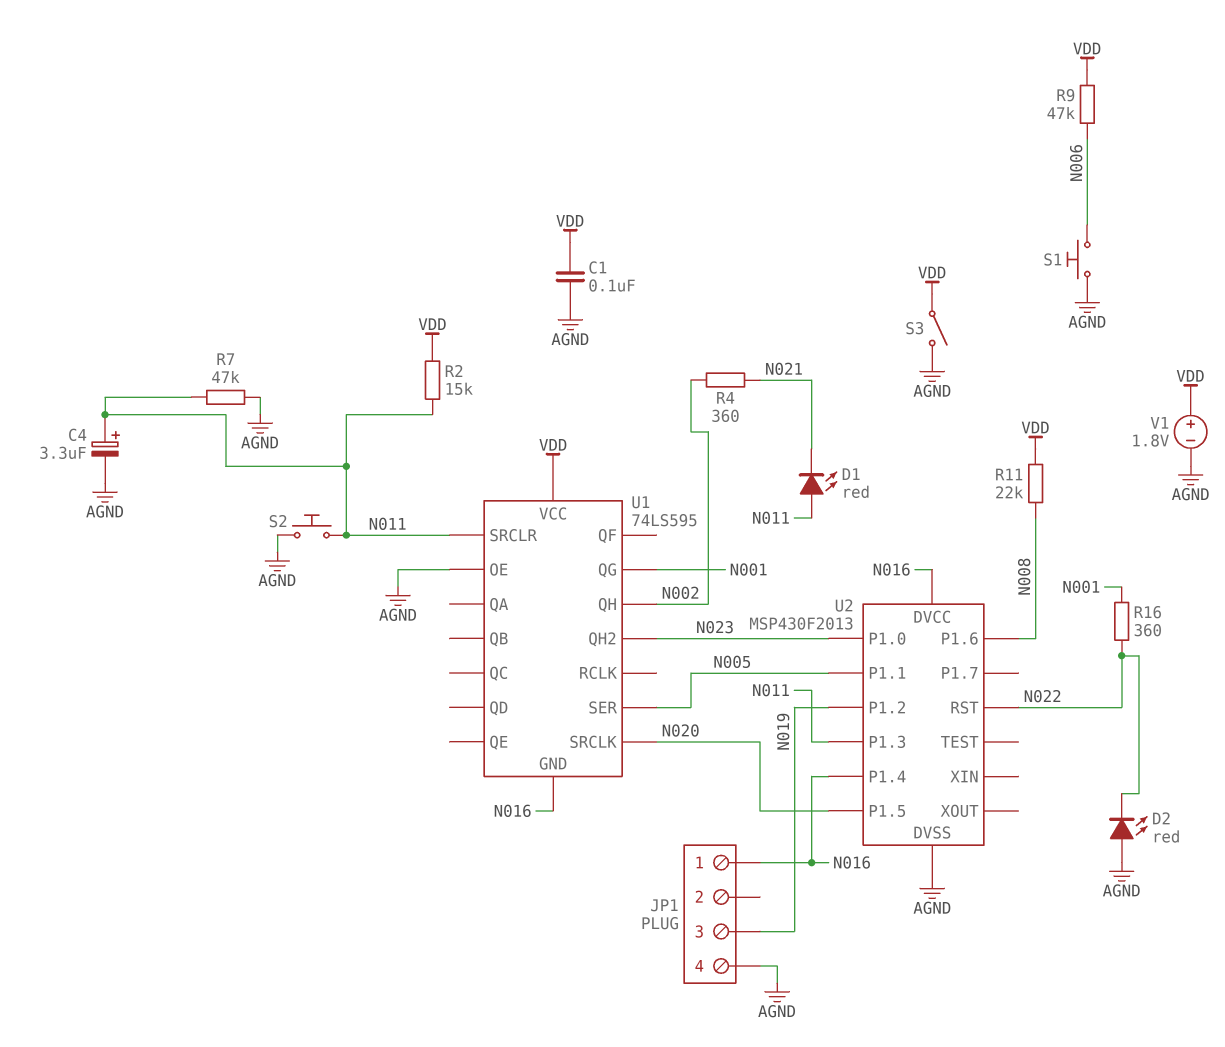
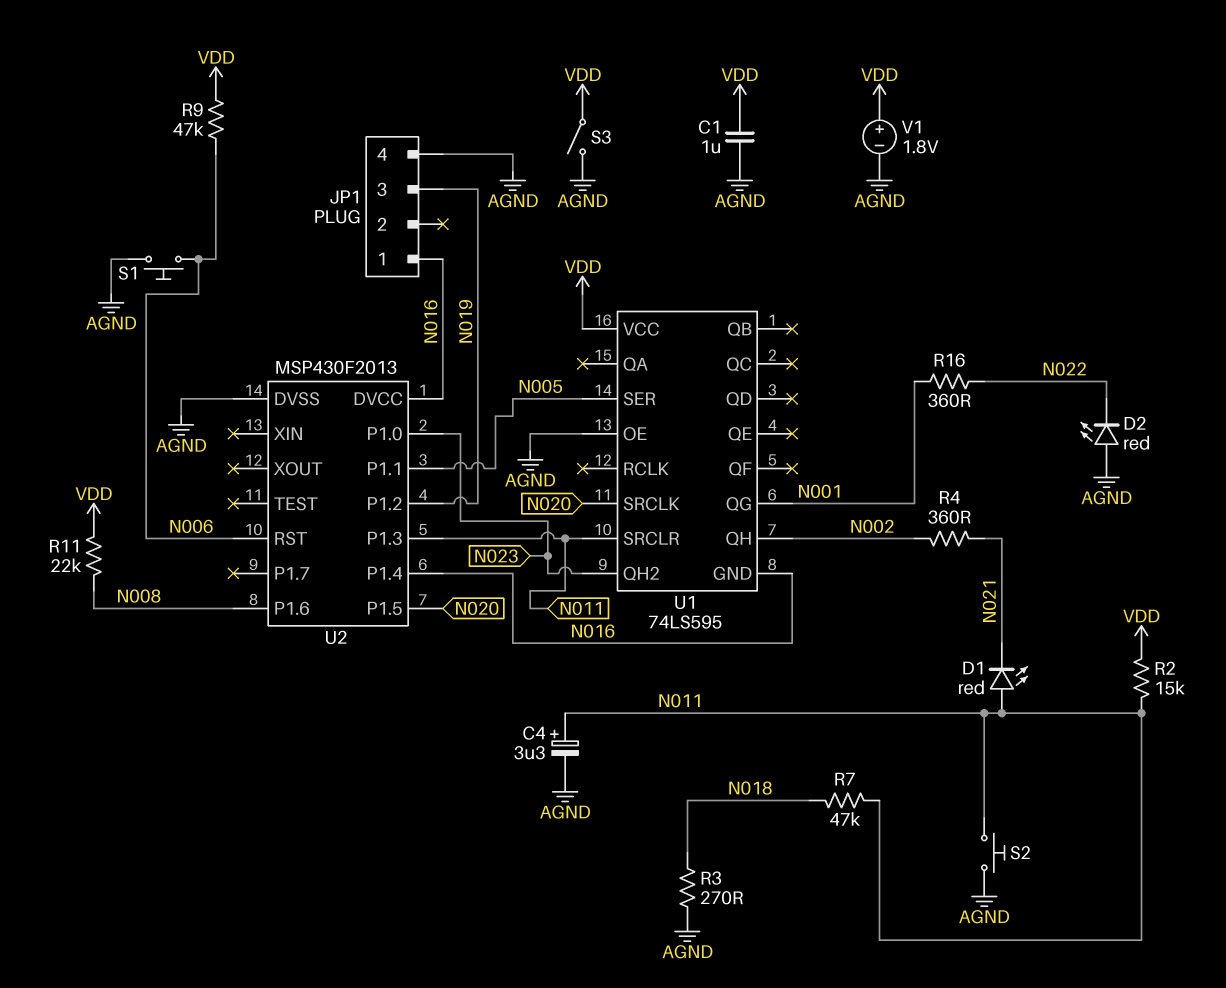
C1: 100nF (AGND, VDD) -> 1uF (AGND, VDD)
R3: none -> 270 (AGND, N018)
R7: 47k (AGND, N011) -> 47k (N011, N018)
U2 pin RST: N022 -> N006

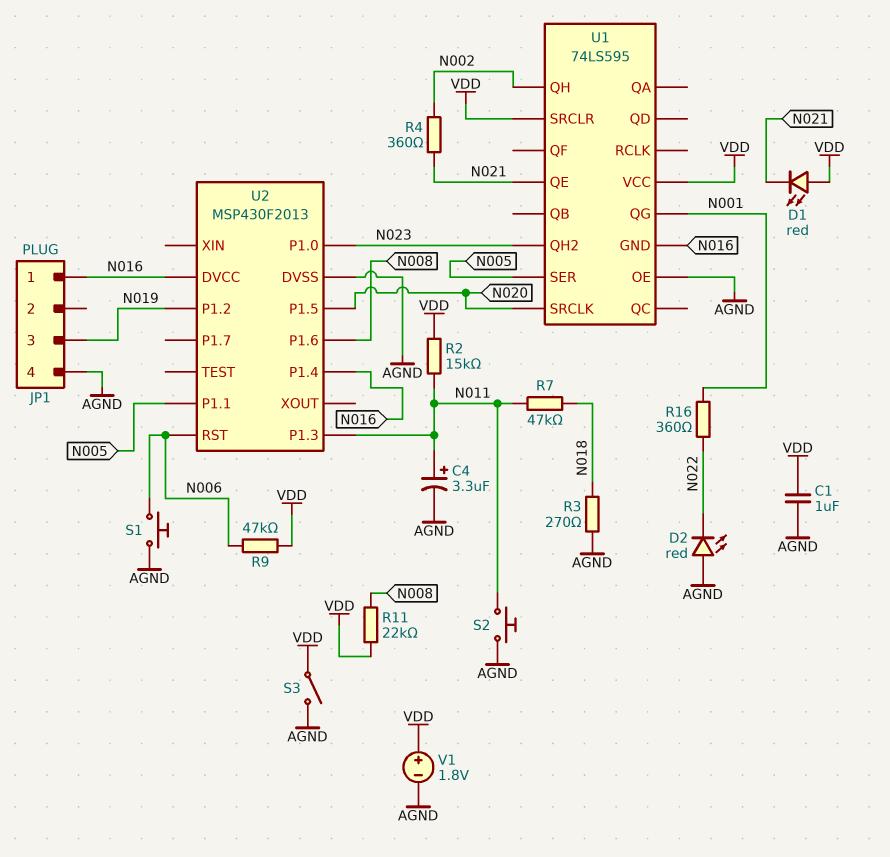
D1: LED red (A N011, K N021) -> LED red (A VDD, K N021)
U1 pin QE: none -> N021
U1 pin SRCLR: N011 -> VDD

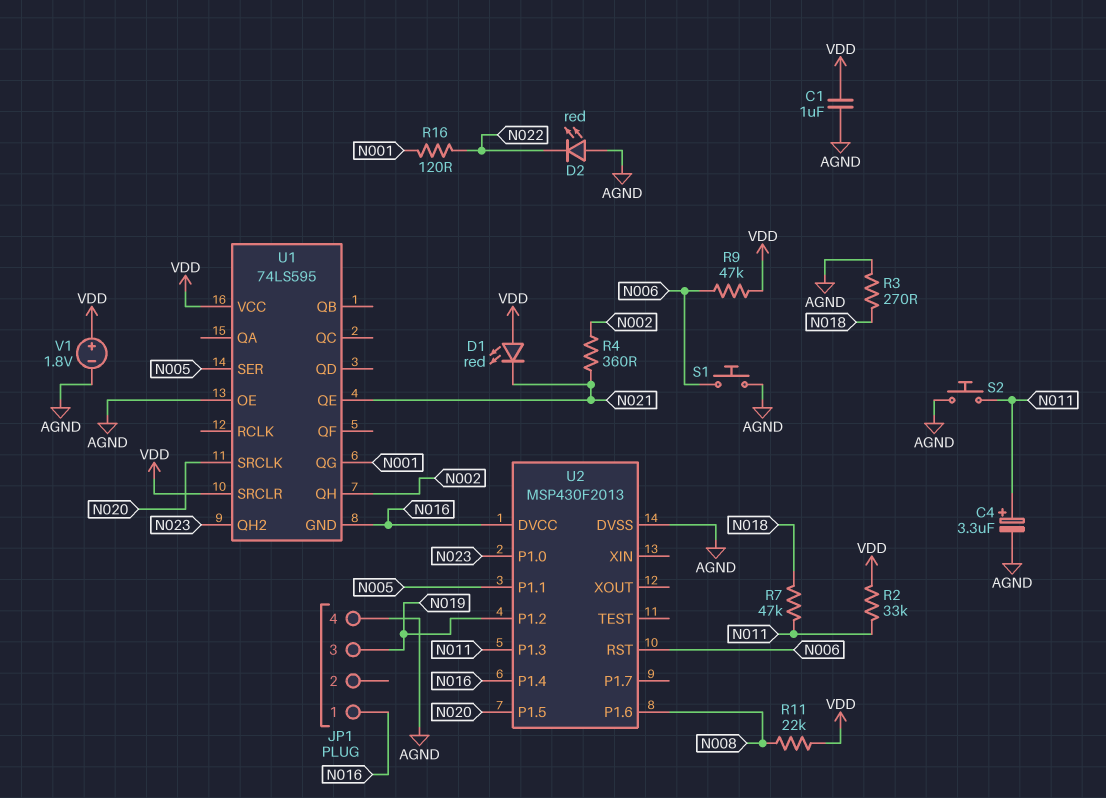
R2: 15k (N011, VDD) -> 33k (N011, VDD)
R16: 360 (N001, N022) -> 120 (N001, N022)
S3: switch (AGND, VDD) -> none

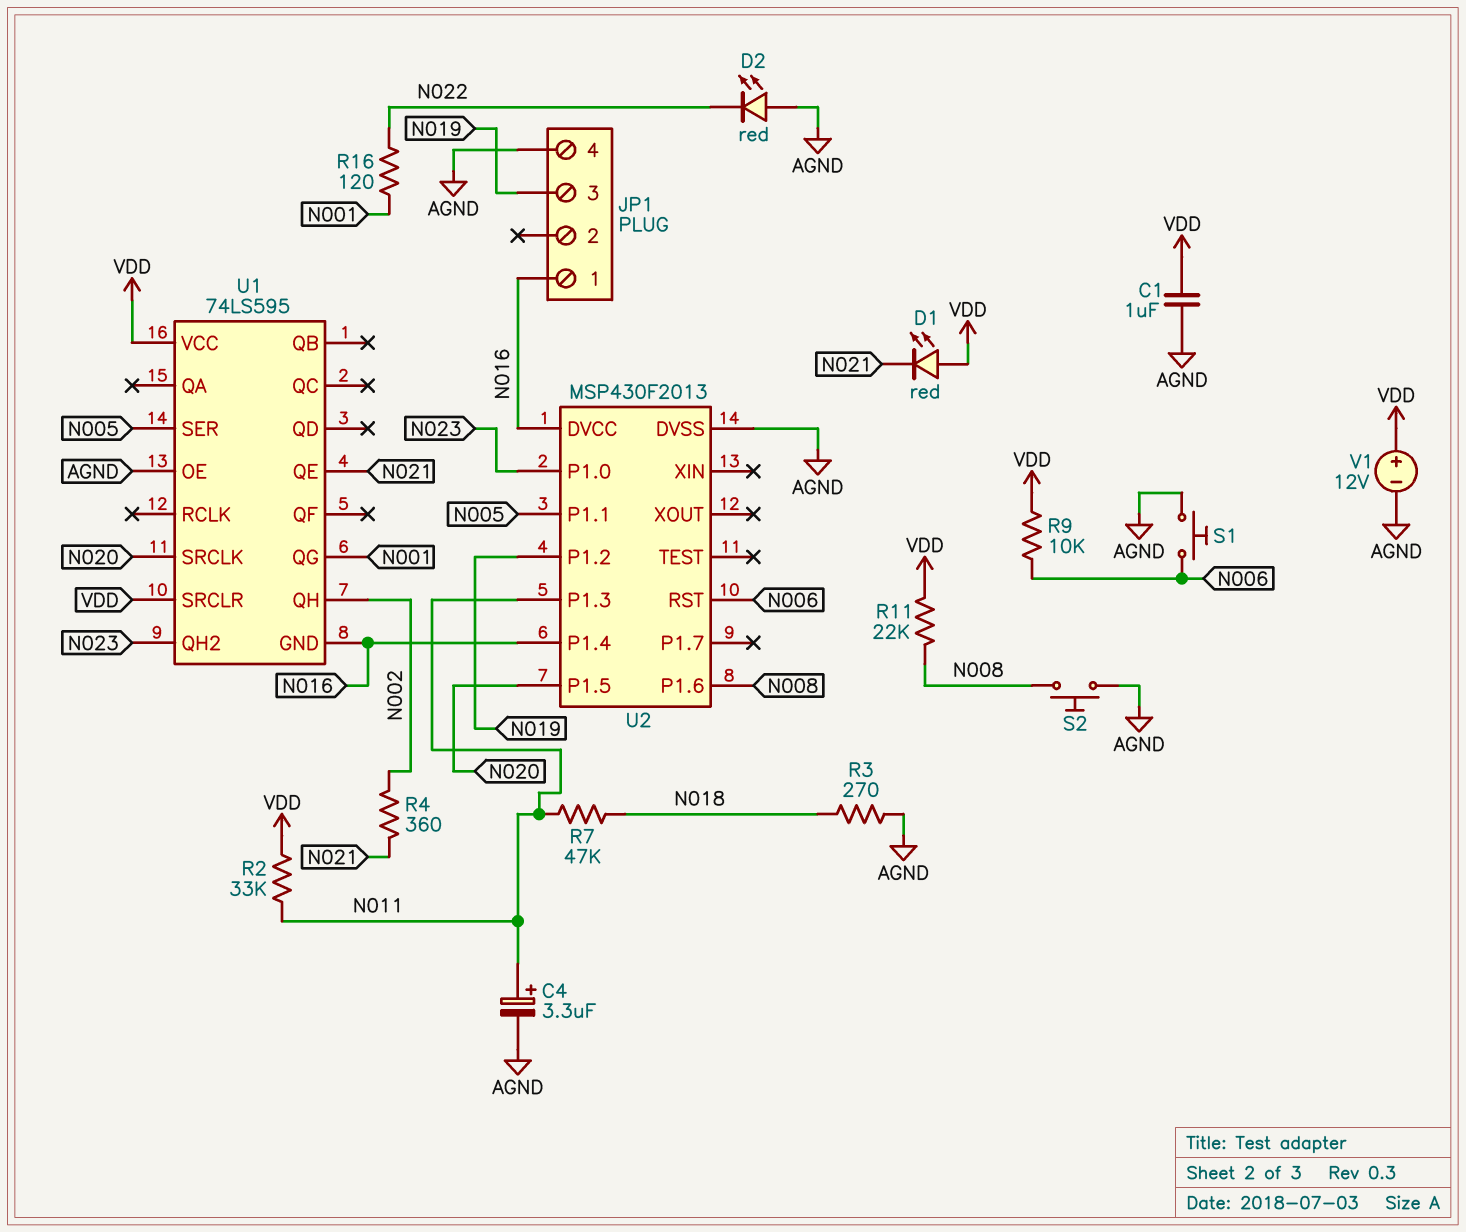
R9: 47k (N006, VDD) -> 10k (N006, VDD)
S2: button (AGND, N011) -> button (AGND, N008)
V1: 1.8V (plus VDD, minus AGND) -> 12V (plus VDD, minus AGND)

